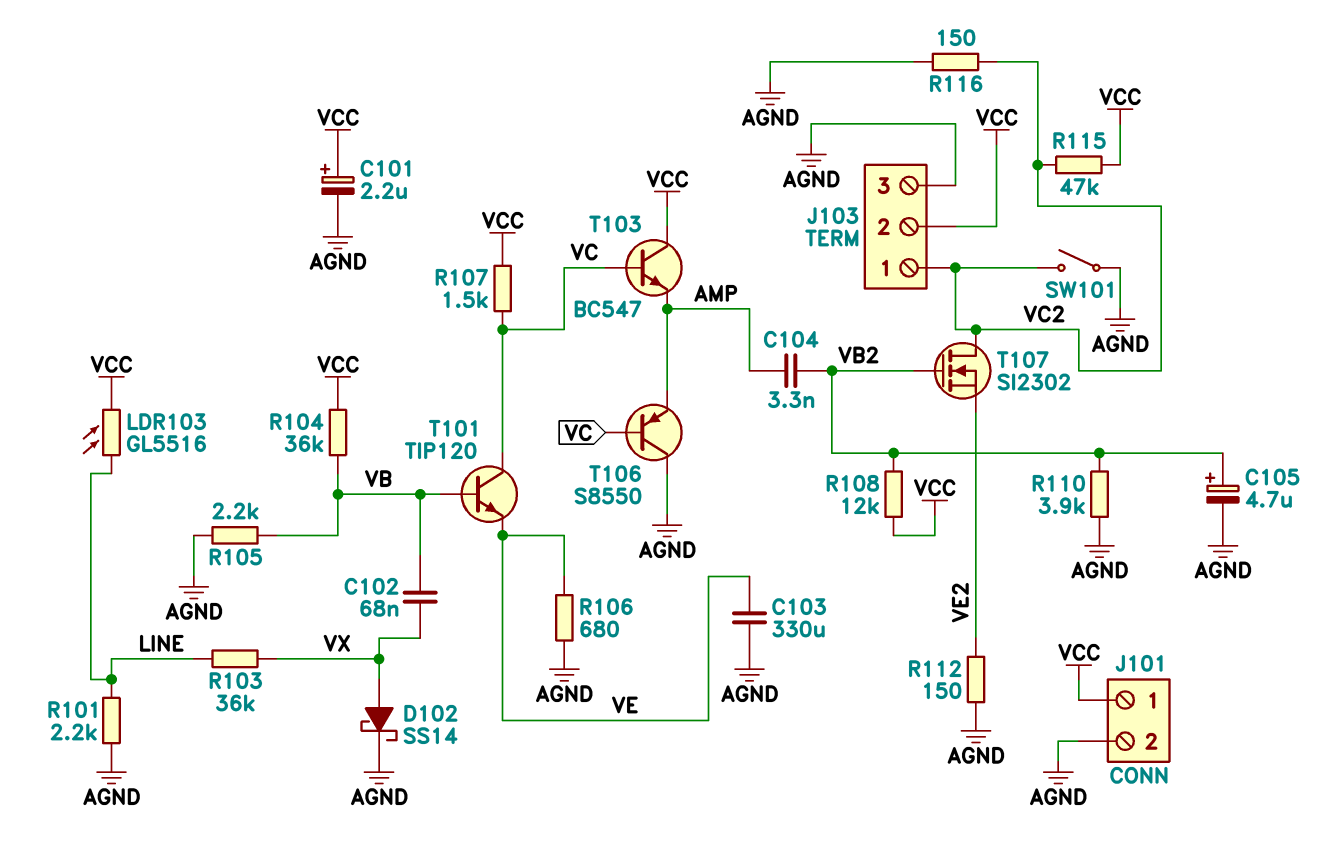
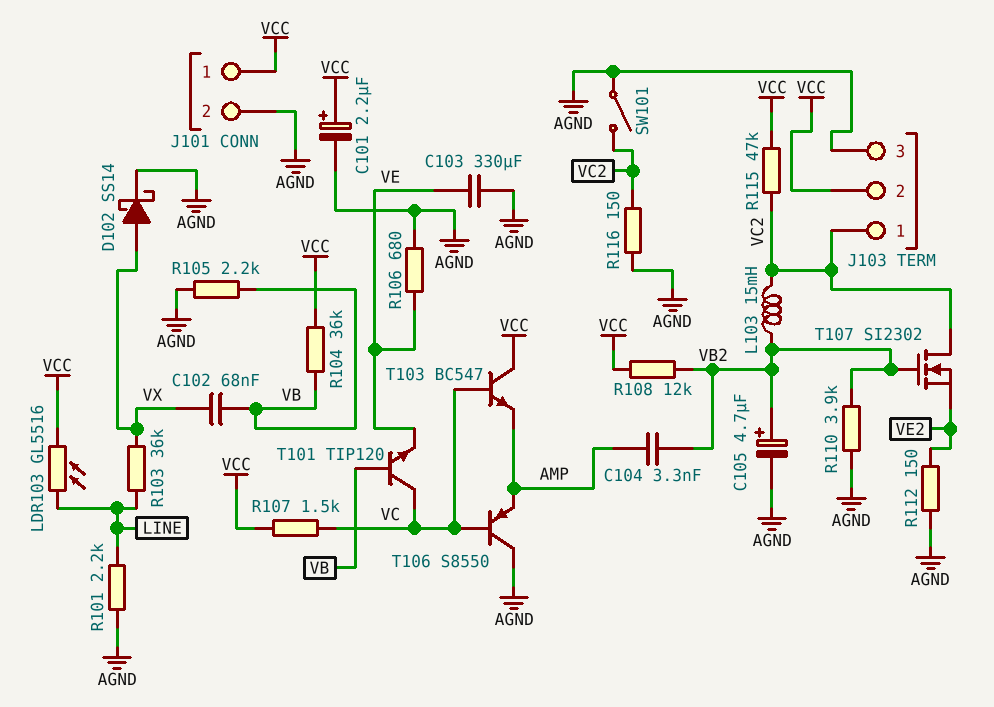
L103: none -> 15mH (VB2, VC2)

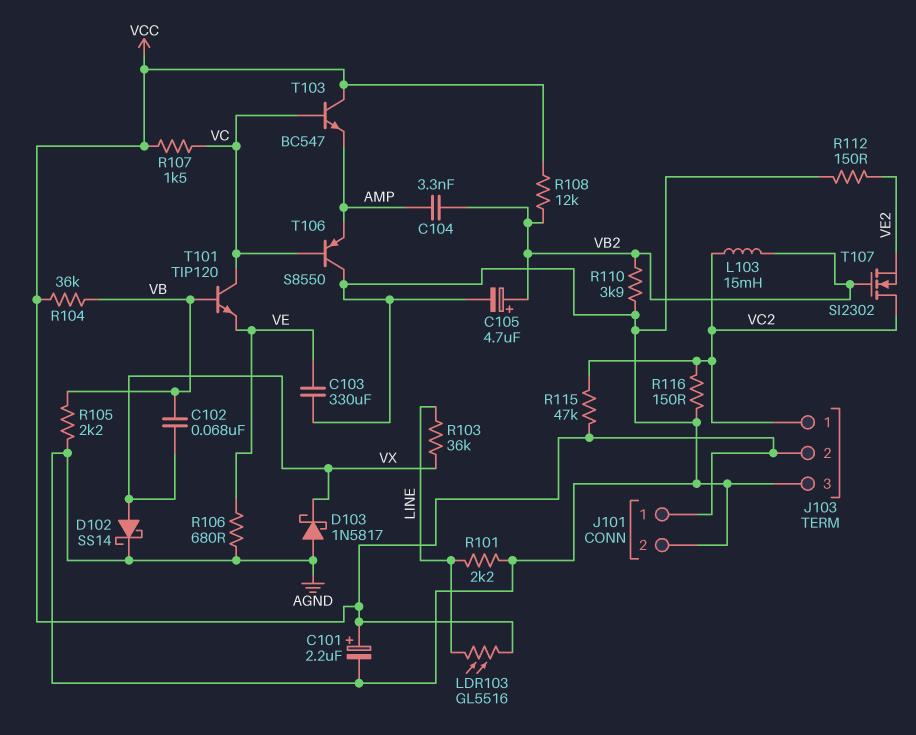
D103: none -> schottky 1N5817 (A AGND, K VX)
SW101: switch (AGND, VC2) -> none

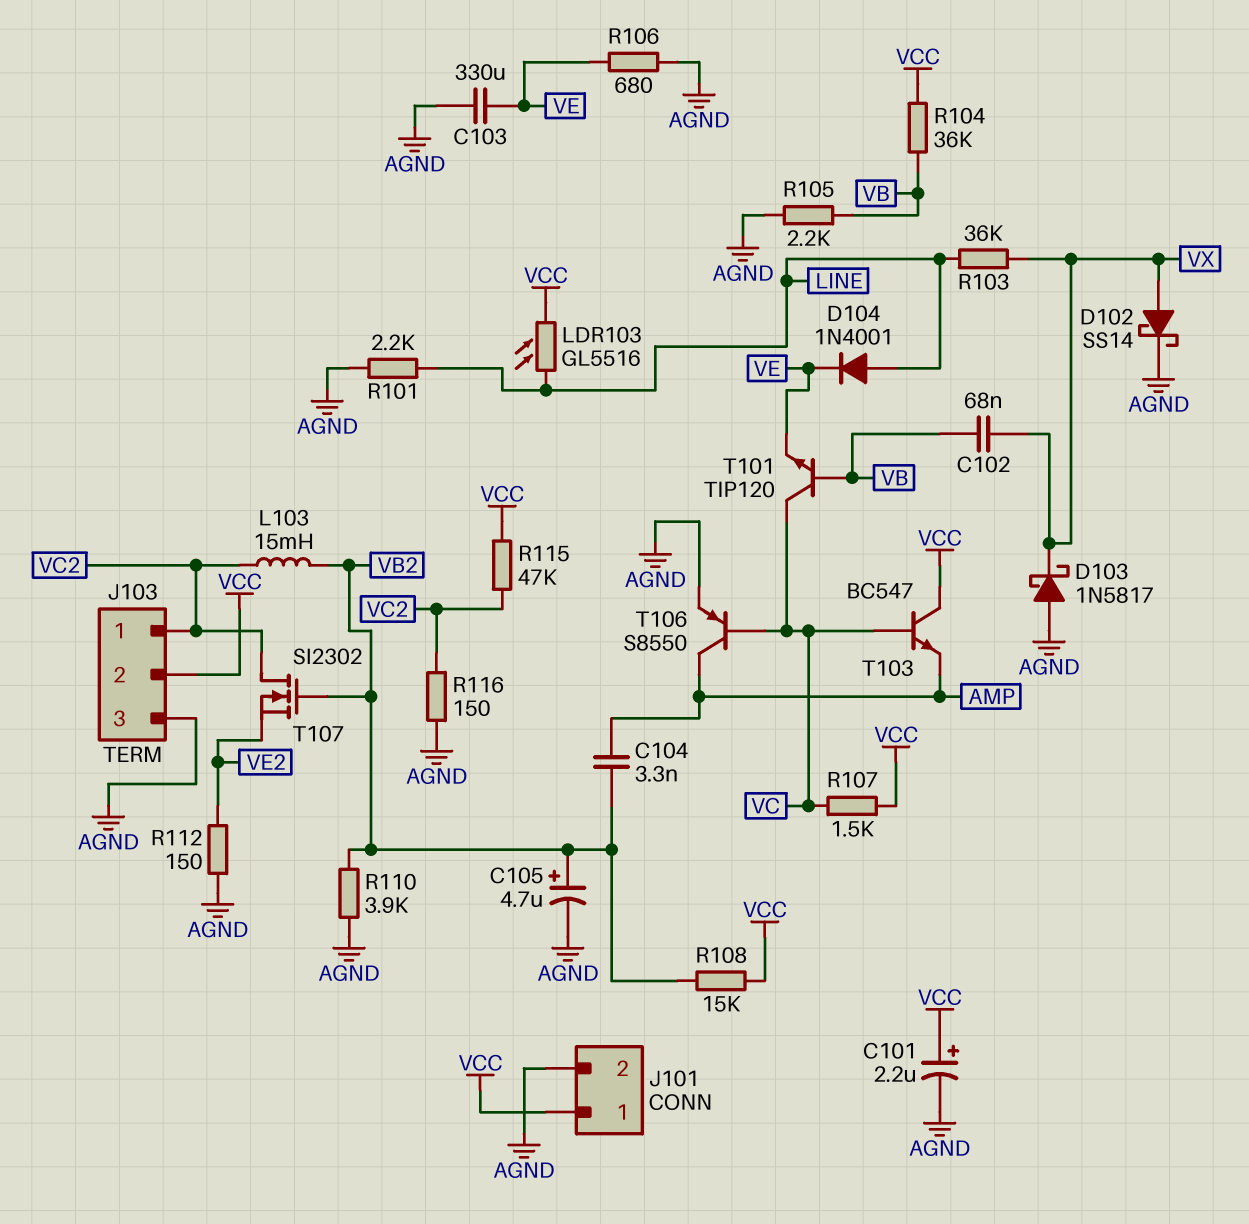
D104: none -> diode 1N4001 (A LINE, K VE)
R108: 12k (VB2, VCC) -> 15k (VB2, VCC)
T106: PNP S8550 (B VC, C AGND, E AMP) -> PNP S8550 (B VC, C AMP, E AGND)

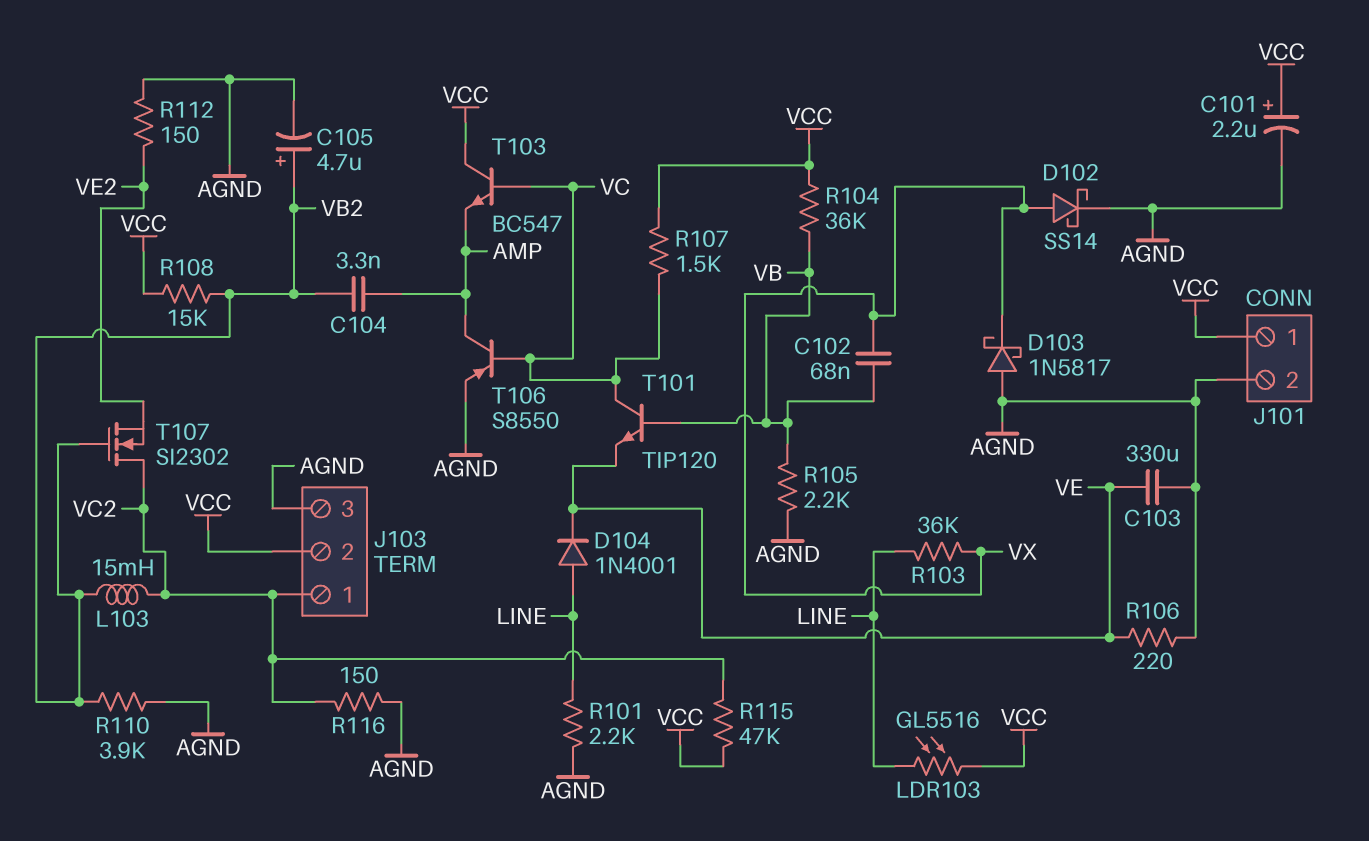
R106: 680 (AGND, VE) -> 220 (AGND, VE)

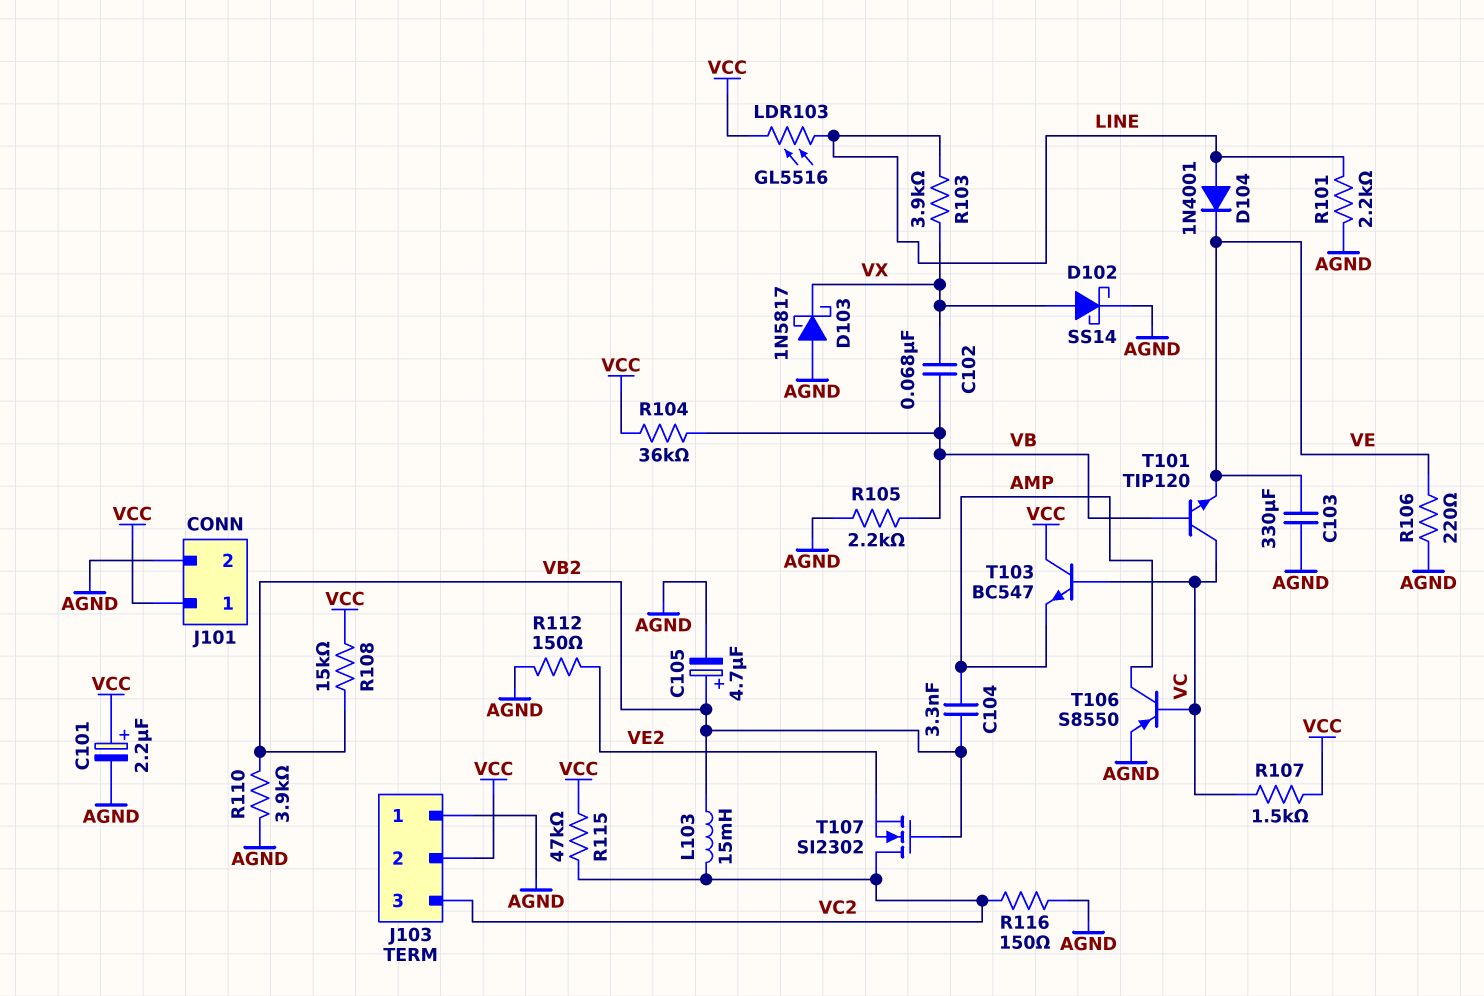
J103 pin 1: VC2 -> AGND
J103 pin 3: AGND -> VC2
R103: 36k (LINE, VX) -> 3.9k (LINE, VX)

